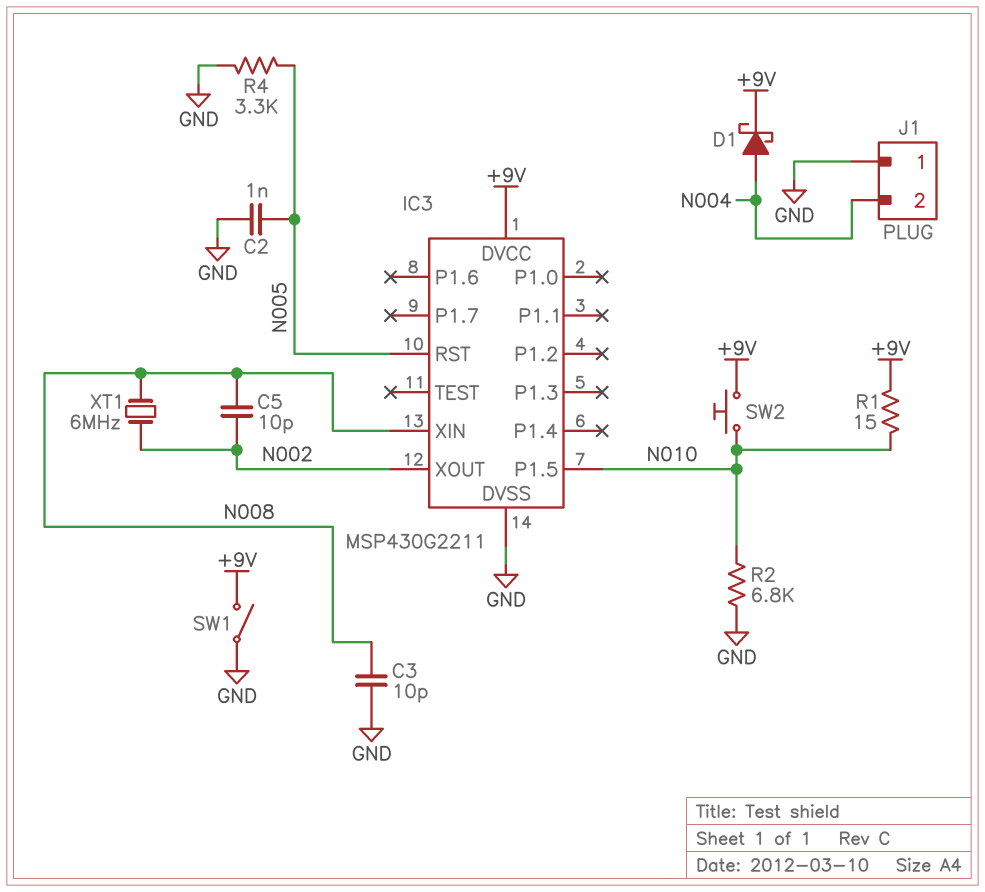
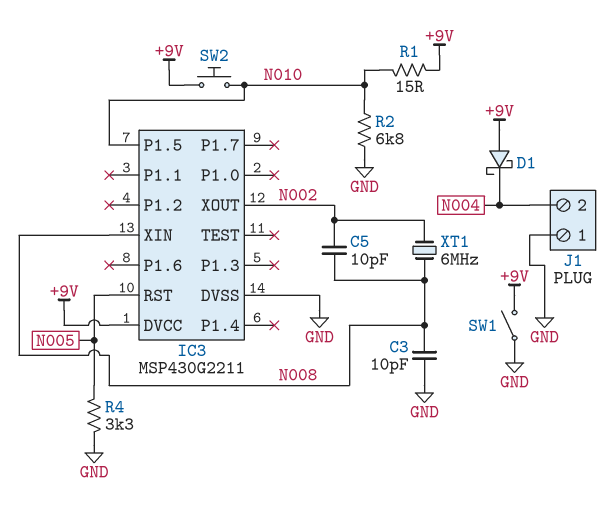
C2: 1nF (GND, N005) -> none
D1: schottky (A N004, K +9V) -> schottky (A +9V, K N004)

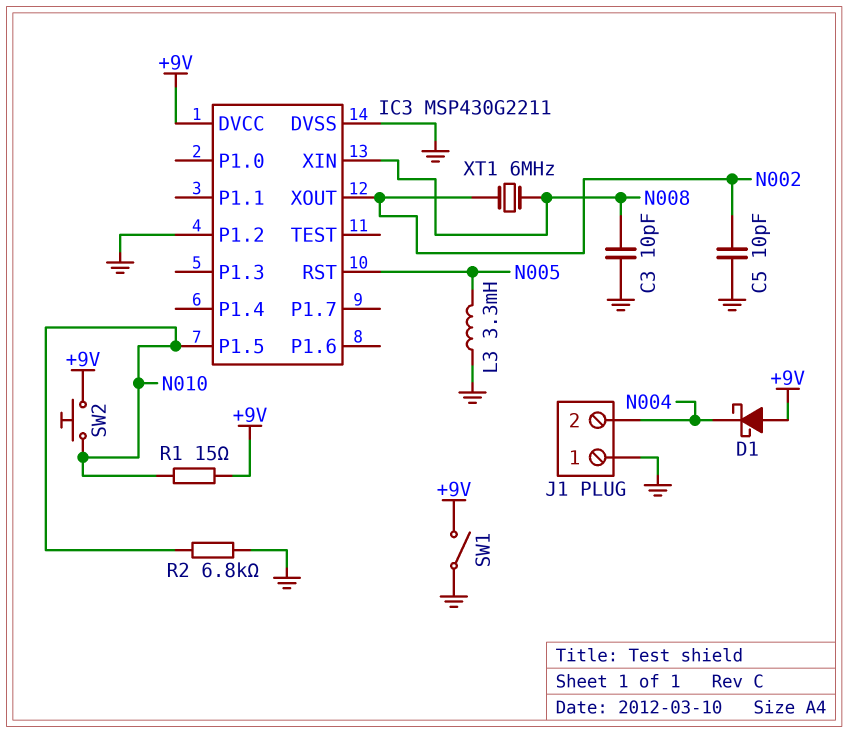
C5: 10pF (N002, N008) -> 10pF (GND, N002)
IC3 pin P1.2: none -> GND
L3: none -> 3.3mH (GND, N005)
R4: 3.3k (GND, N005) -> none

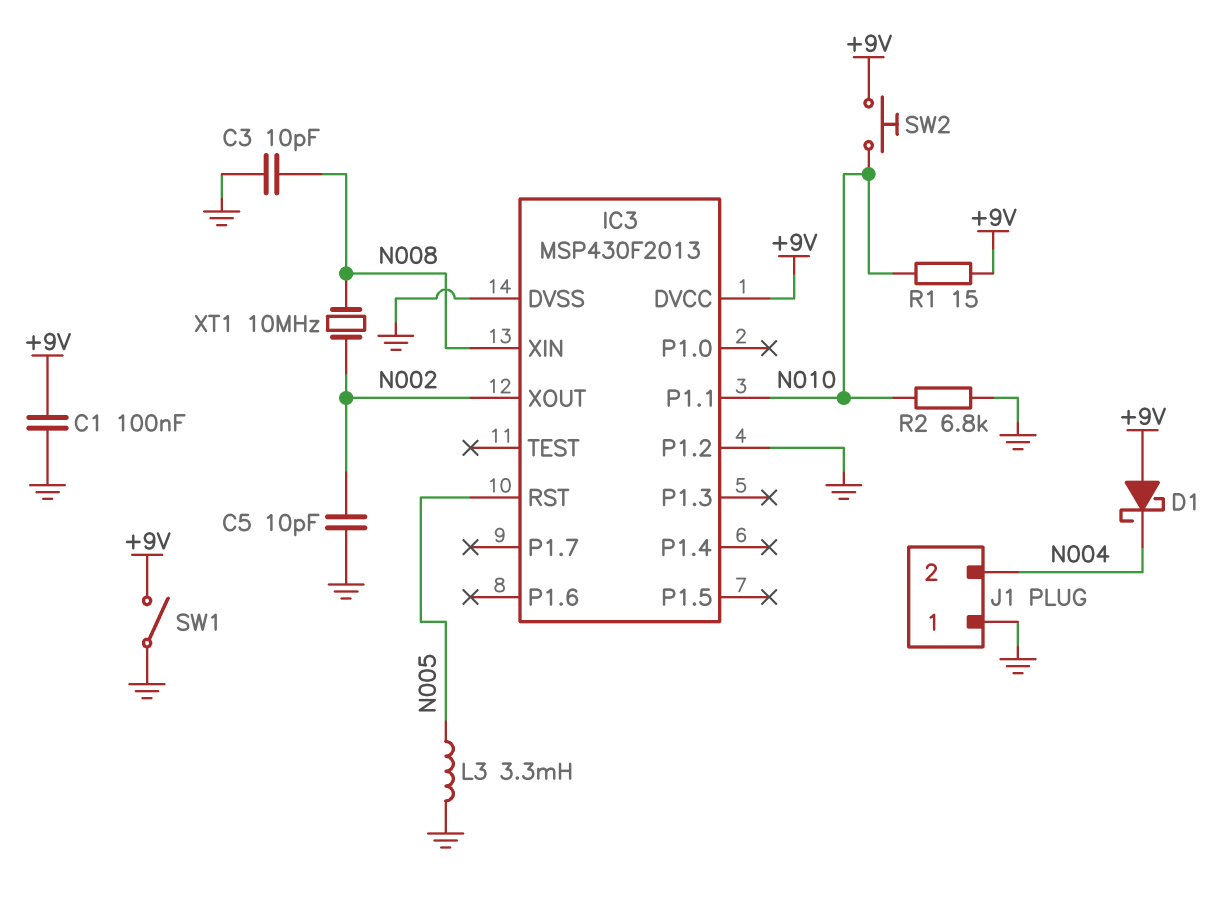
C1: none -> 100nF (+9V, GND)
IC3: MSP430G2211 -> MSP430F2013
IC3 pin P1.1: none -> N010
IC3 pin P1.5: N010 -> none
XT1: 6MHz (N002, N008) -> 10MHz (N002, N008)

